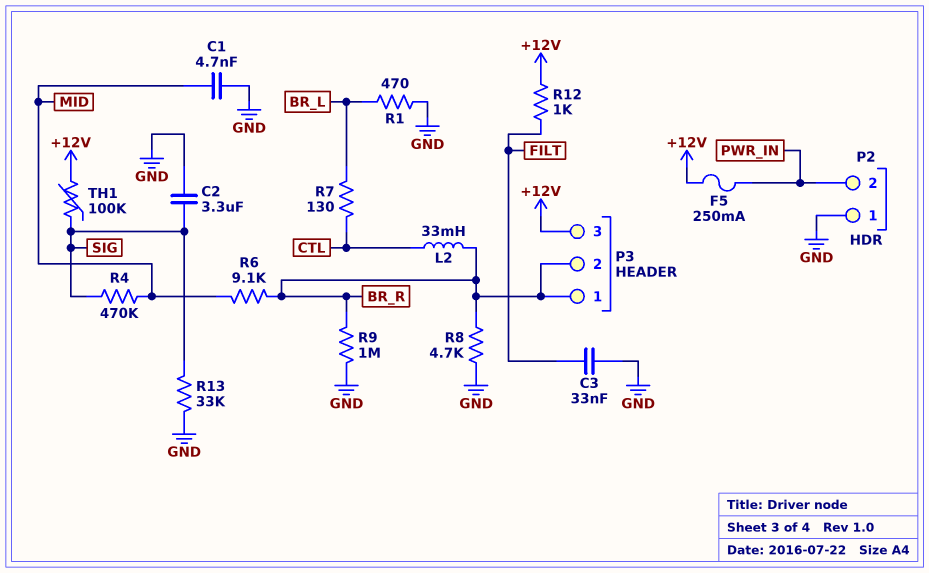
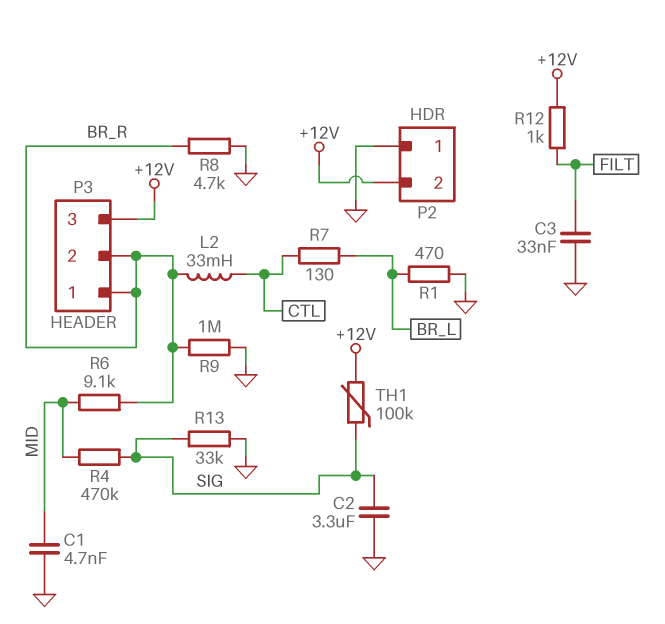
F5: 250mA (+12V, PWR_IN) -> none
P2 pin 2: PWR_IN -> +12V

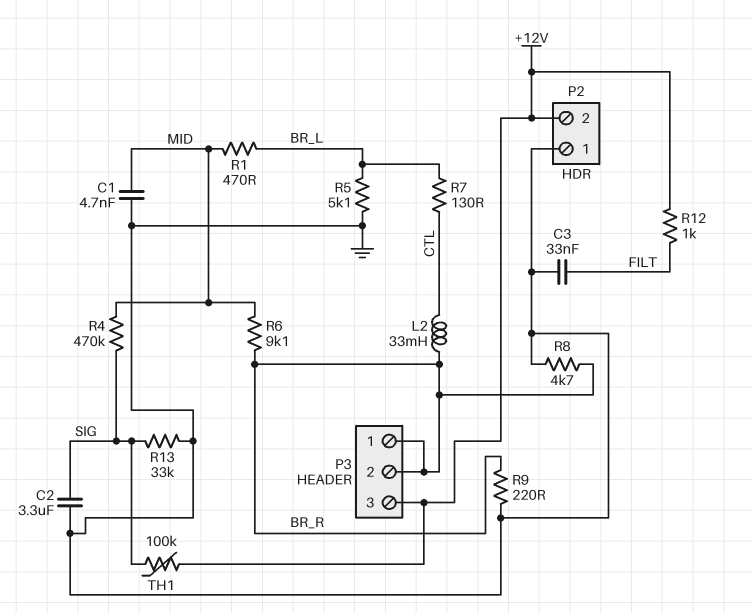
R1: 470 (BR_L, GND) -> 470 (BR_L, MID)
R5: none -> 5.1k (BR_L, GND)
R9: 1M (BR_R, GND) -> 220 (BR_R, GND)

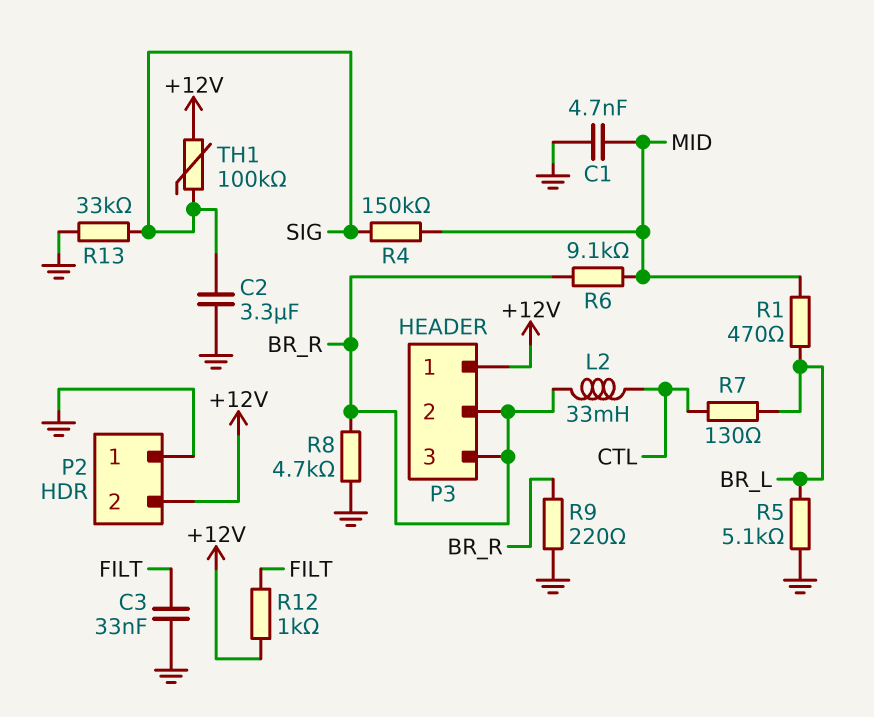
P3 pin 1: BR_R -> +12V
P3 pin 3: +12V -> BR_R
R4: 470k (MID, SIG) -> 150k (MID, SIG)

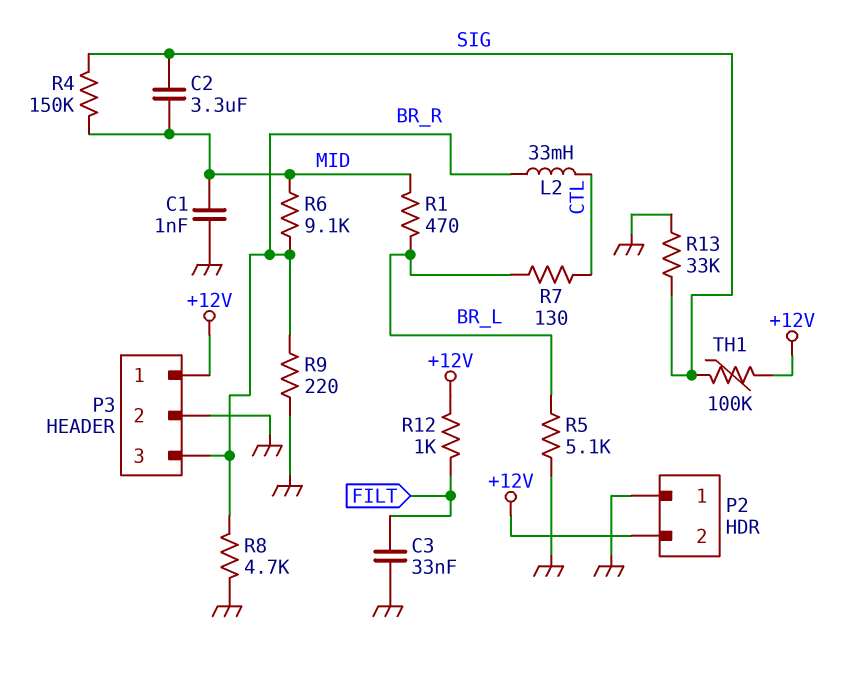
C1: 4.7nF (GND, MID) -> 1nF (GND, MID)
C2: 3.3uF (GND, SIG) -> 3.3uF (MID, SIG)
P3 pin 2: BR_R -> GND

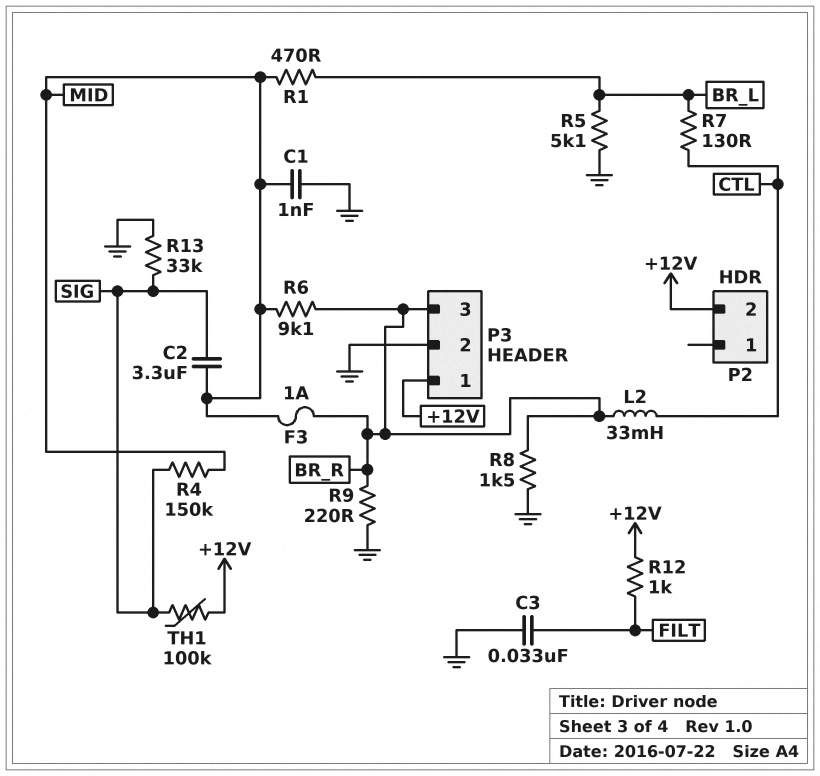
F3: none -> 1A (BR_R, MID)
P2 pin 1: GND -> none
R8: 4.7k (BR_R, GND) -> 1.5k (BR_R, GND)

